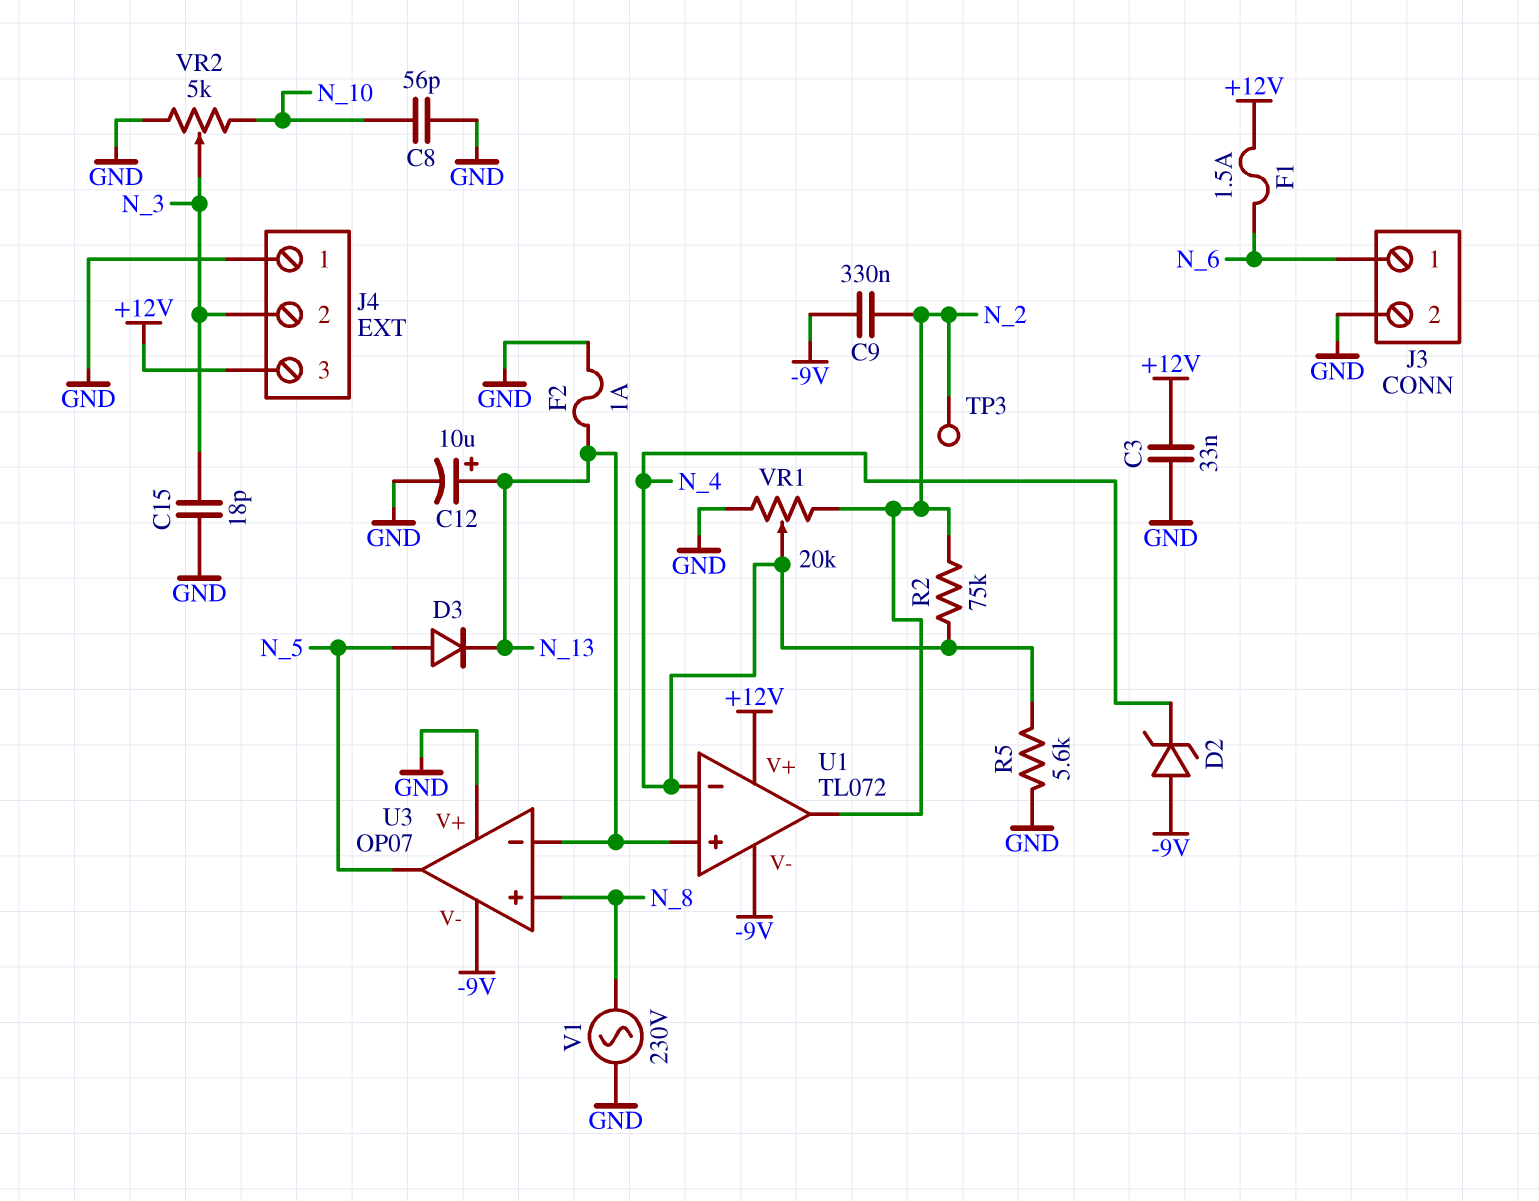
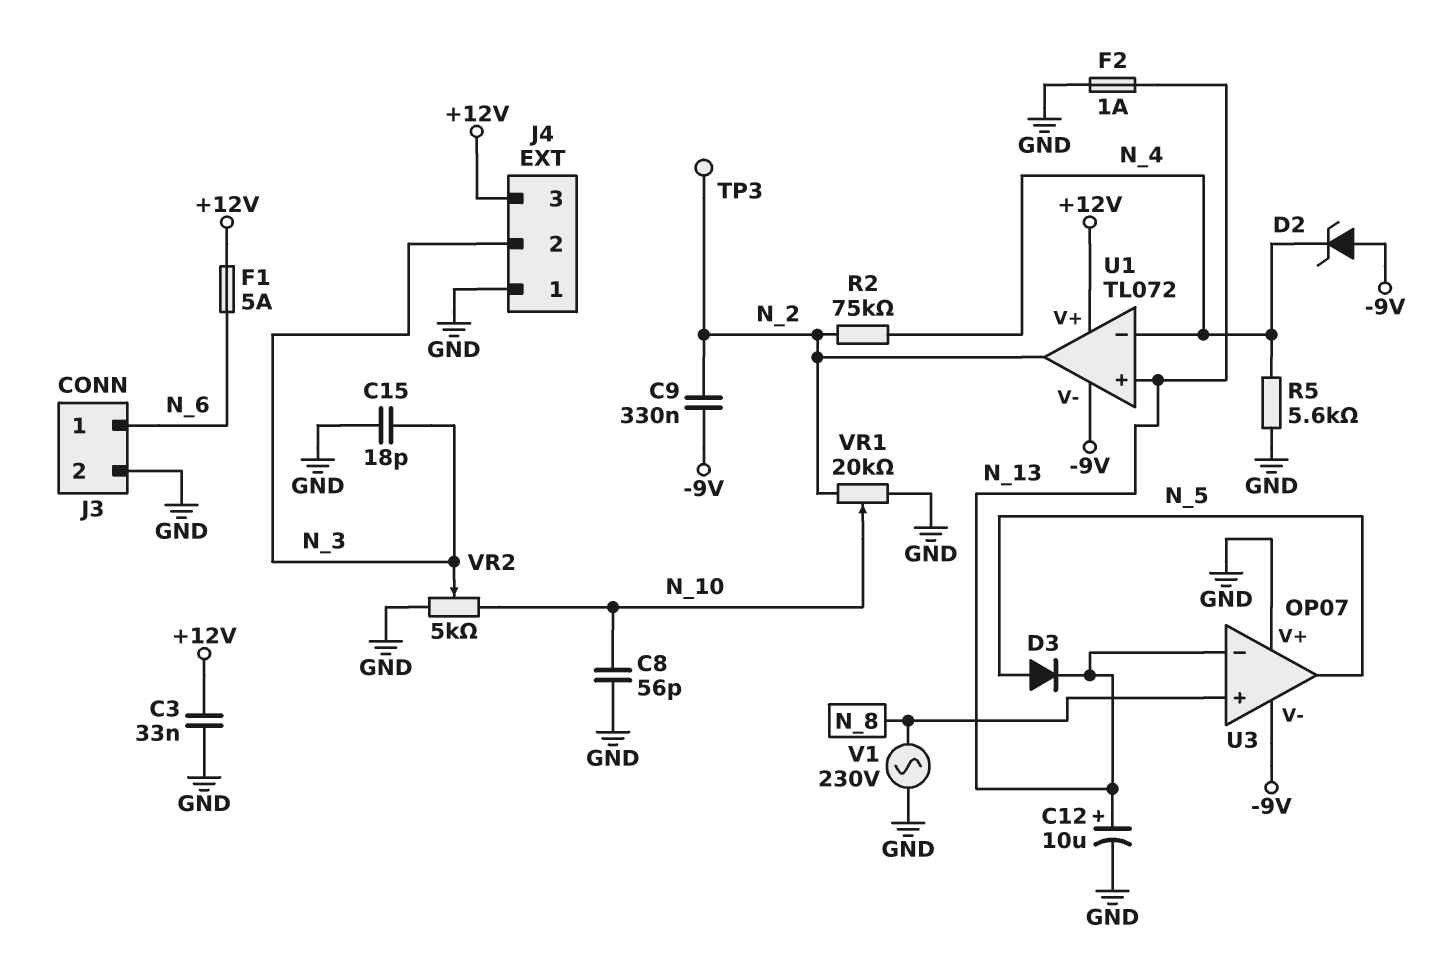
F1: 1.5A (+12V, N_6) -> 5A (+12V, N_6)
VR1: 20k (GND, N_2, wiper N_4) -> 20k (GND, N_2, wiper N_10)

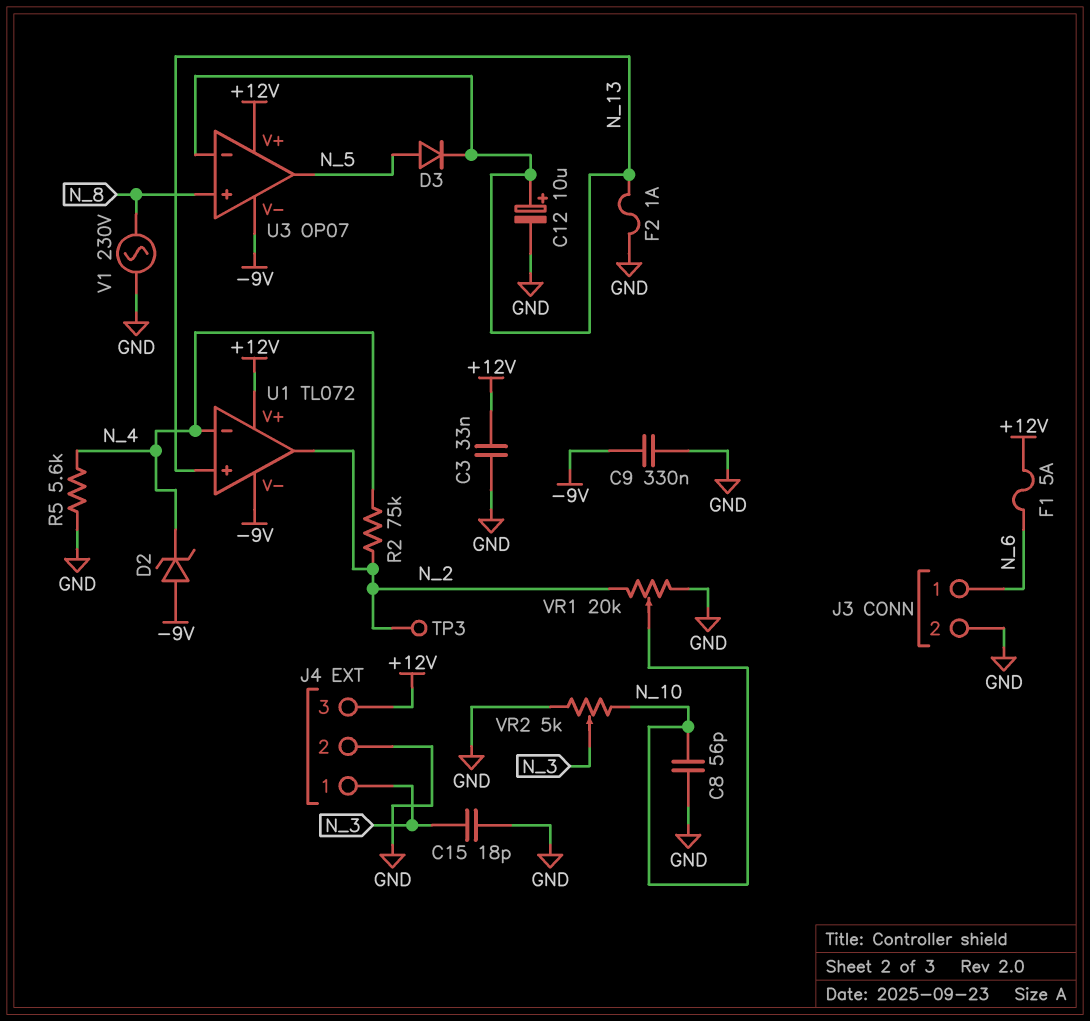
C9: 330nF (-9V, N_2) -> 330nF (-9V, GND)
J4 pin 1: GND -> N_3
J4 pin 2: N_3 -> GND
U3 pin V+: GND -> +12V

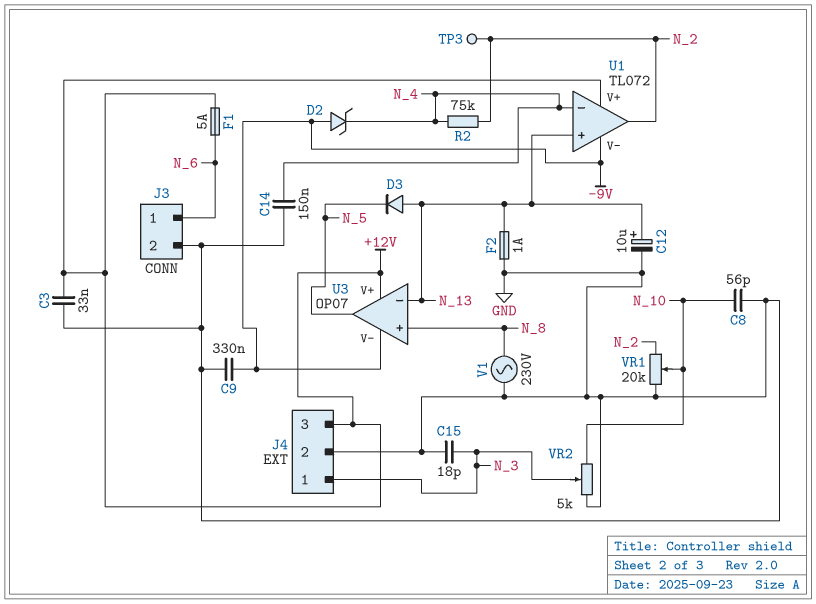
C14: none -> 150nF (GND, N_4)
D3: diode (A N_5, K N_13) -> diode (A N_13, K N_5)
R5: 5.6k (GND, N_4) -> none

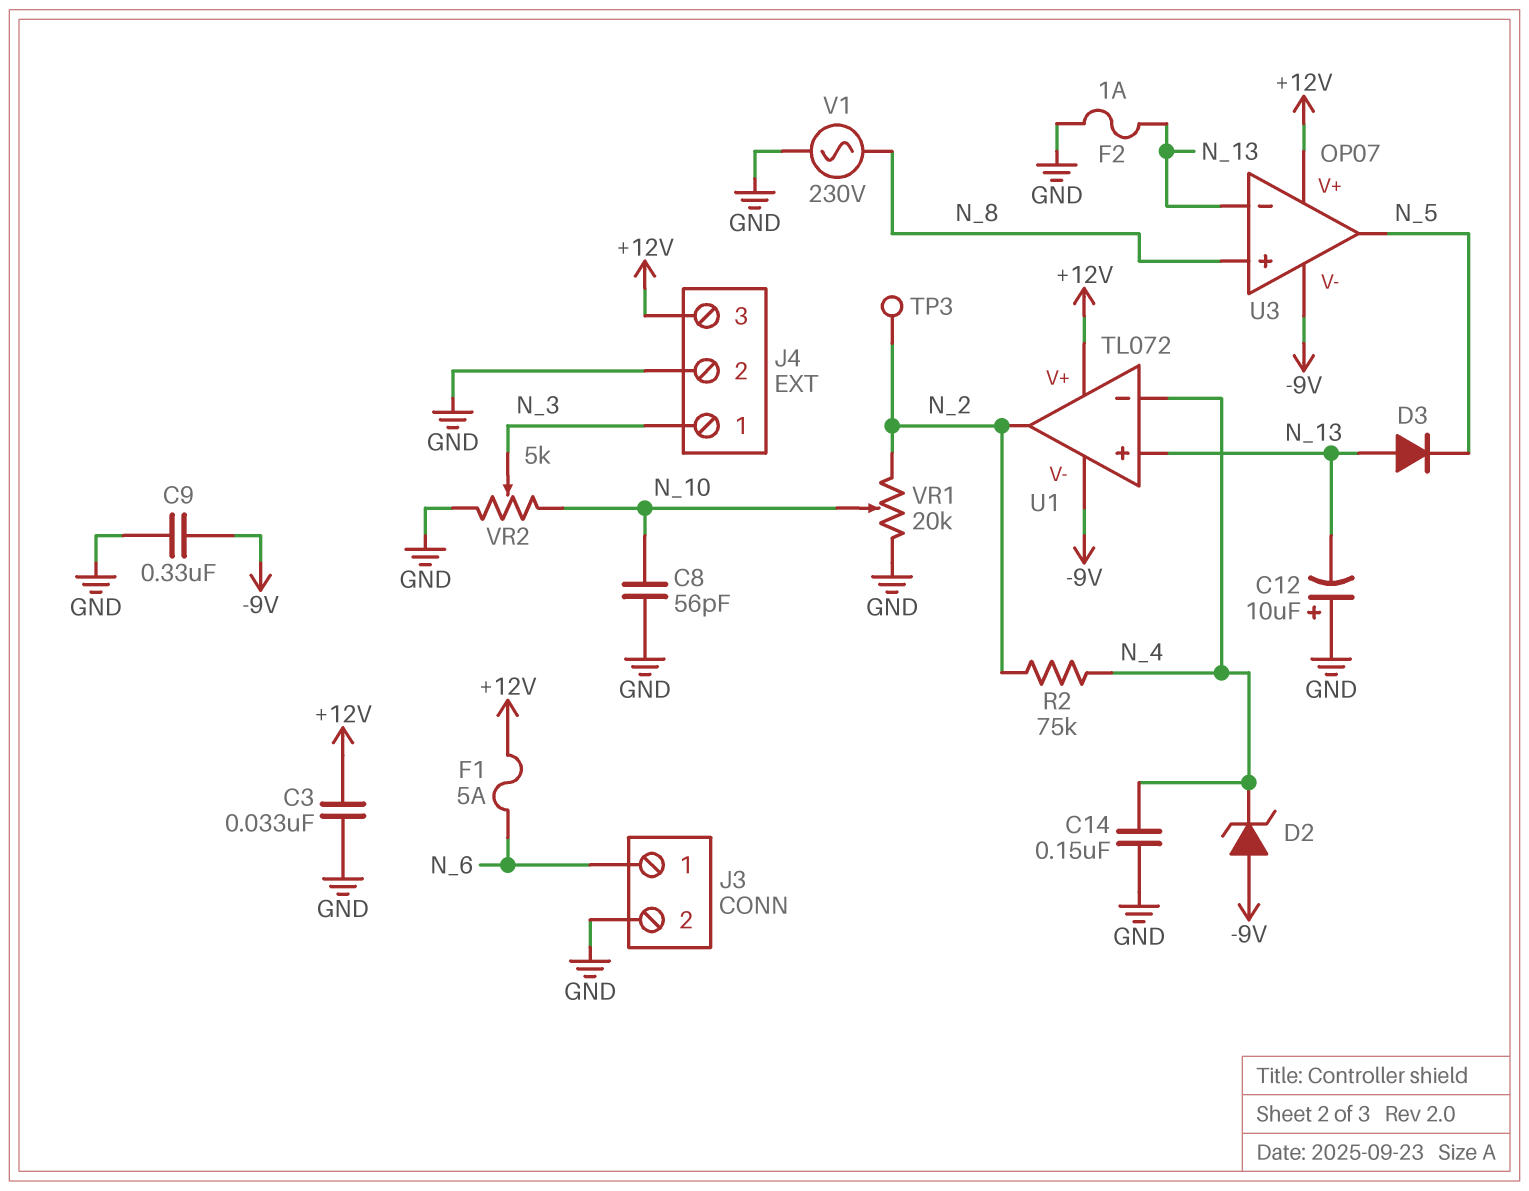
C12: 10uF (plus N_13, minus GND) -> 10uF (plus GND, minus N_13)
C15: 18pF (GND, N_3) -> none

